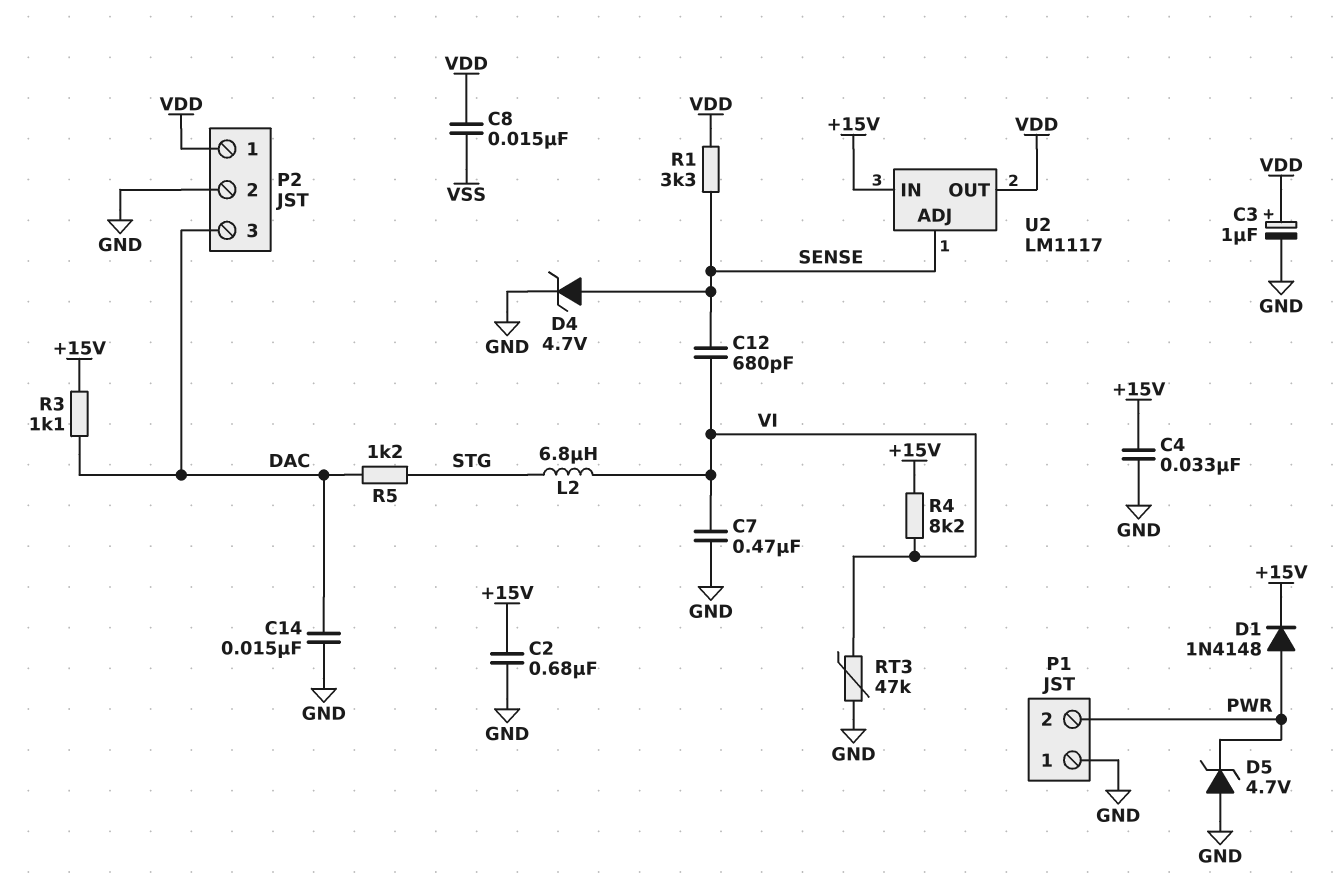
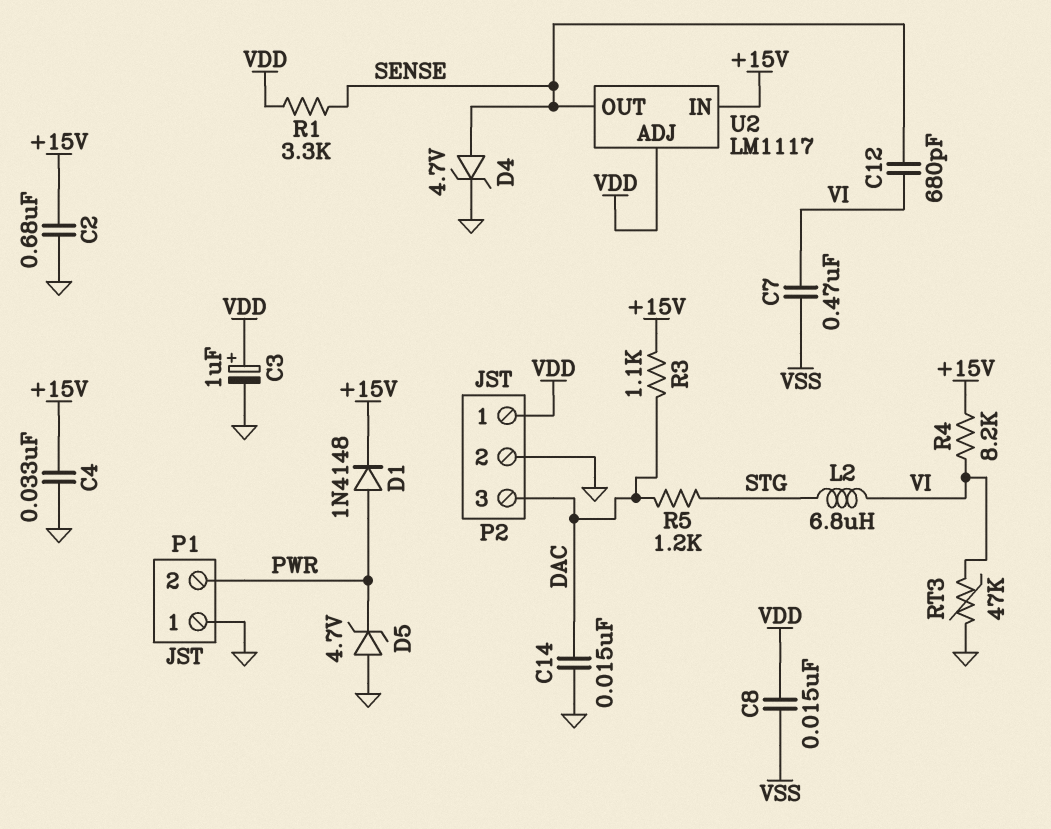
C7: 470nF (GND, VI) -> 470nF (VI, VSS)
U2 pin ADJ: SENSE -> VDD
U2 pin OUT: VDD -> SENSE

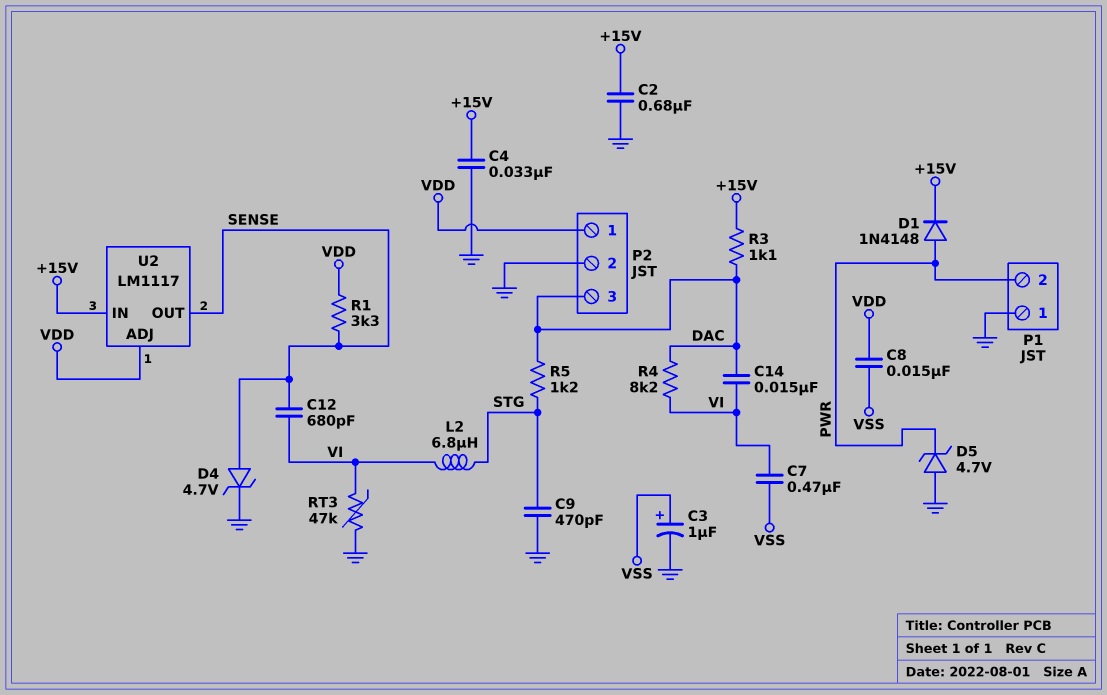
C3: 1uF (plus VDD, minus GND) -> 1uF (plus VSS, minus GND)
C9: none -> 470pF (GND, STG)
C14: 15nF (DAC, GND) -> 15nF (DAC, VI)
R4: 8.2k (+15V, VI) -> 8.2k (DAC, VI)

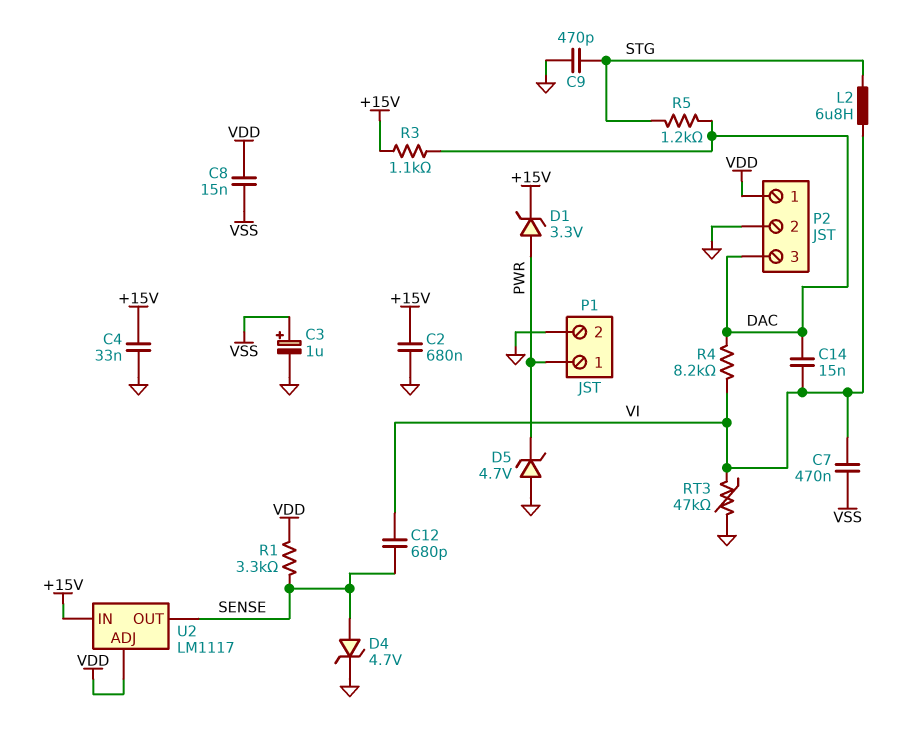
D1: diode 1N4148 (A PWR, K +15V) -> zener 3.3V (A PWR, K +15V)
P1 pin 1: GND -> PWR
P1 pin 2: PWR -> GND

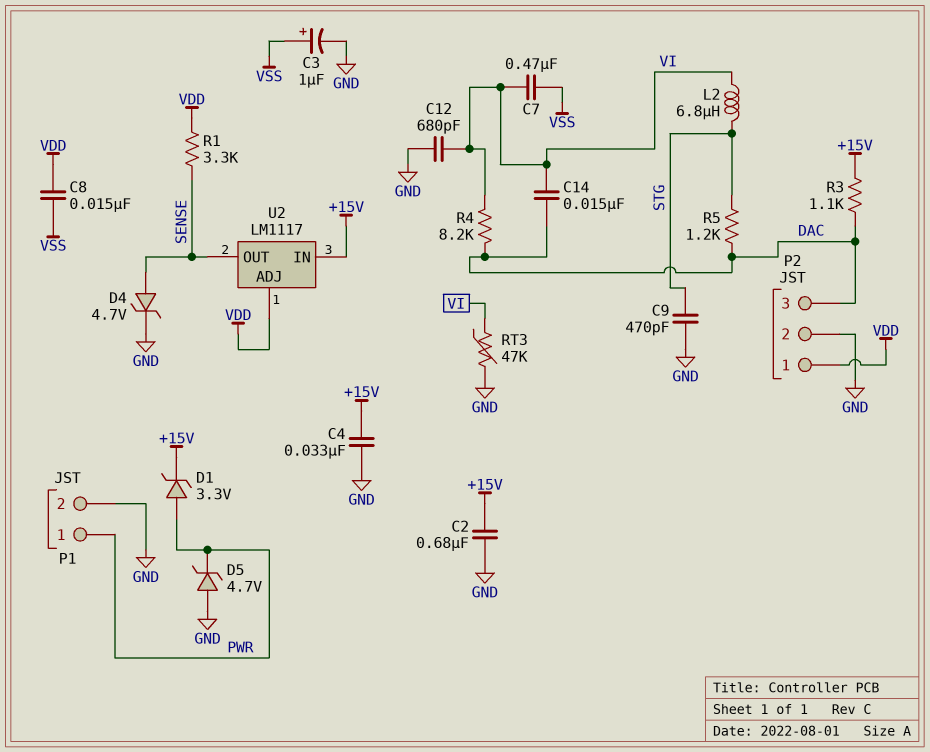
C12: 680pF (SENSE, VI) -> 680pF (GND, VI)

